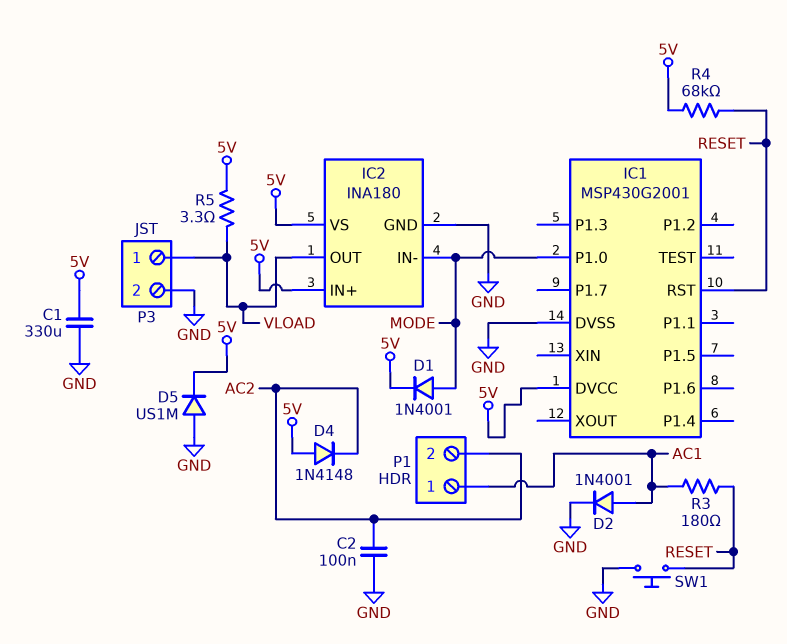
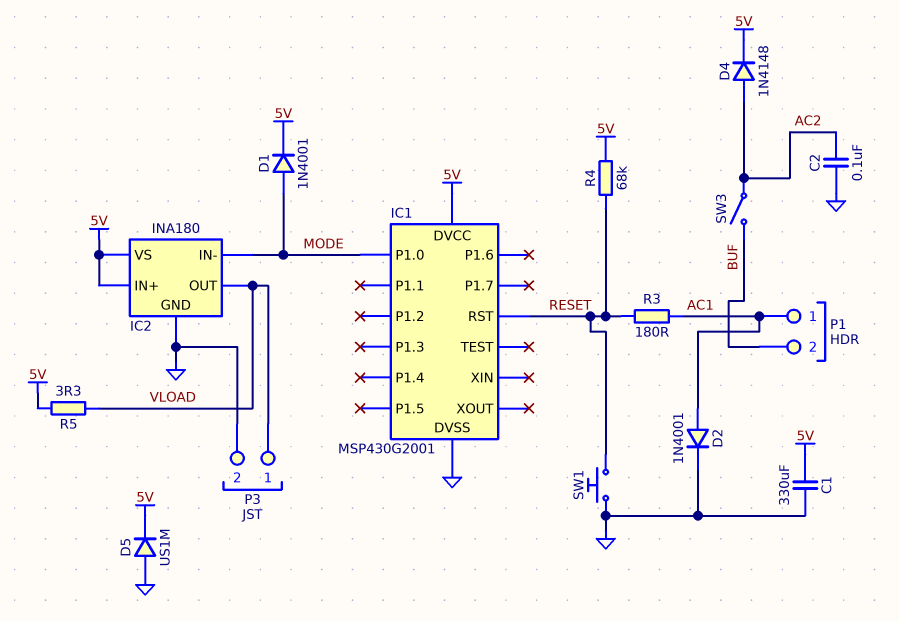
D4: diode 1N4148 (A 5V, K AC2) -> diode 1N4148 (A AC2, K 5V)
P1 pin 2: AC2 -> BUF
SW3: none -> switch (AC2, BUF)

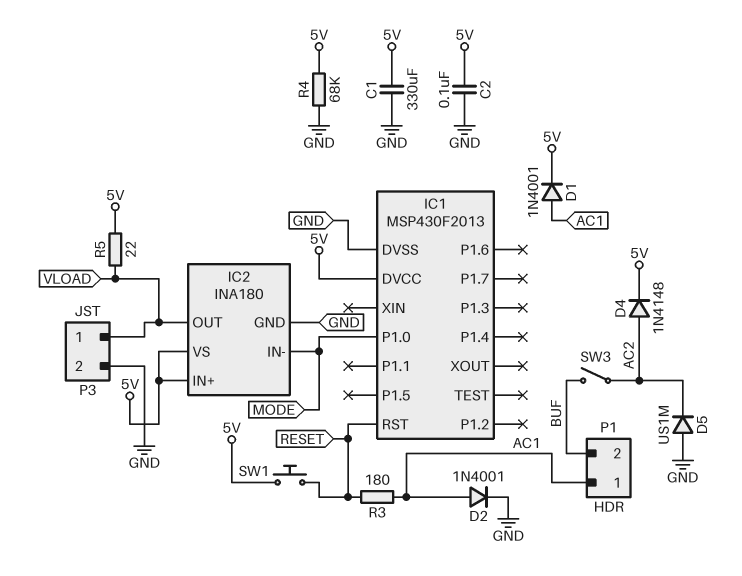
C2: 100nF (AC2, GND) -> 100nF (5V, GND)
D1: diode 1N4001 (A MODE, K 5V) -> diode 1N4001 (A AC1, K 5V)
D5: diode US1M (A GND, K 5V) -> diode US1M (A GND, K AC2)
IC1: MSP430G2001 -> MSP430F2013
R4: 68k (5V, RESET) -> 68k (5V, GND)
R5: 3.3 (5V, VLOAD) -> 22 (5V, VLOAD)
SW1: button (GND, RESET) -> button (5V, RESET)

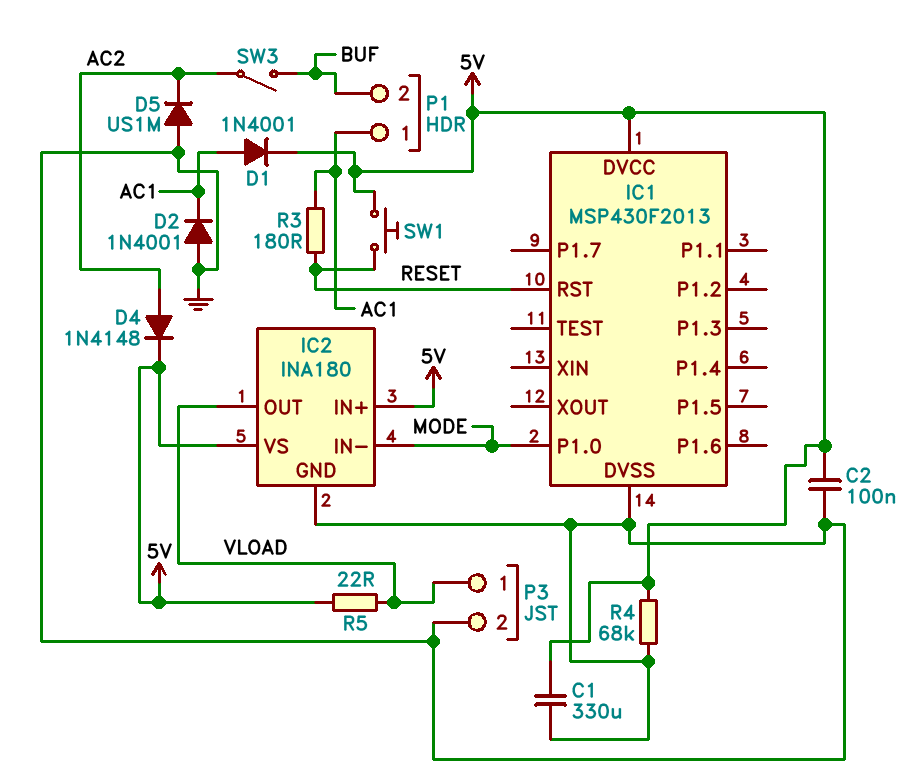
D2: diode 1N4001 (A AC1, K GND) -> diode 1N4001 (A GND, K AC1)

